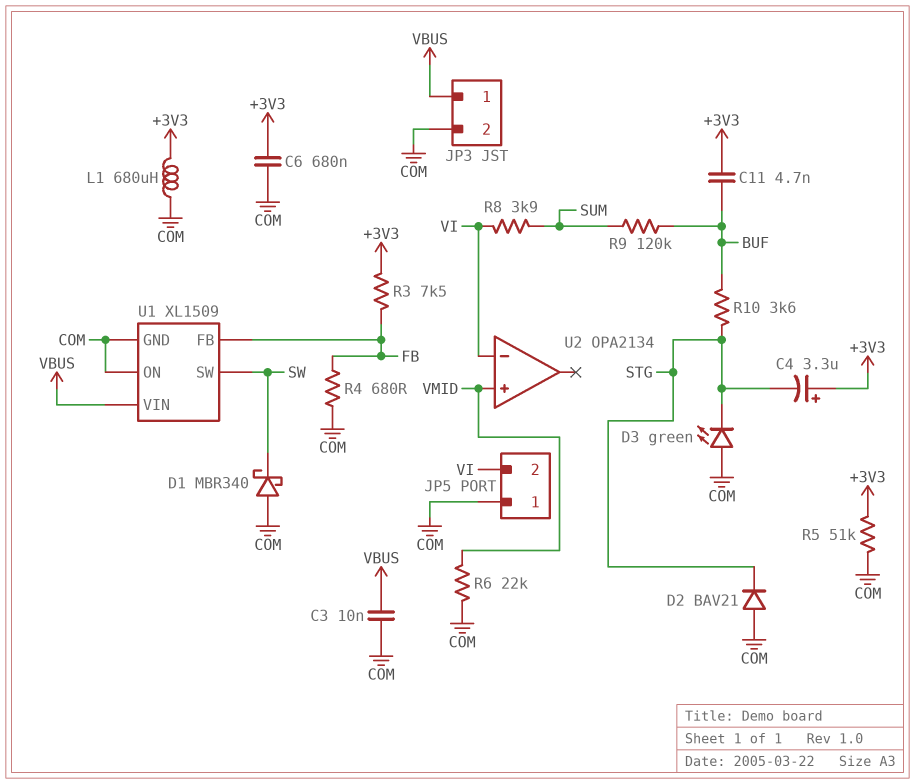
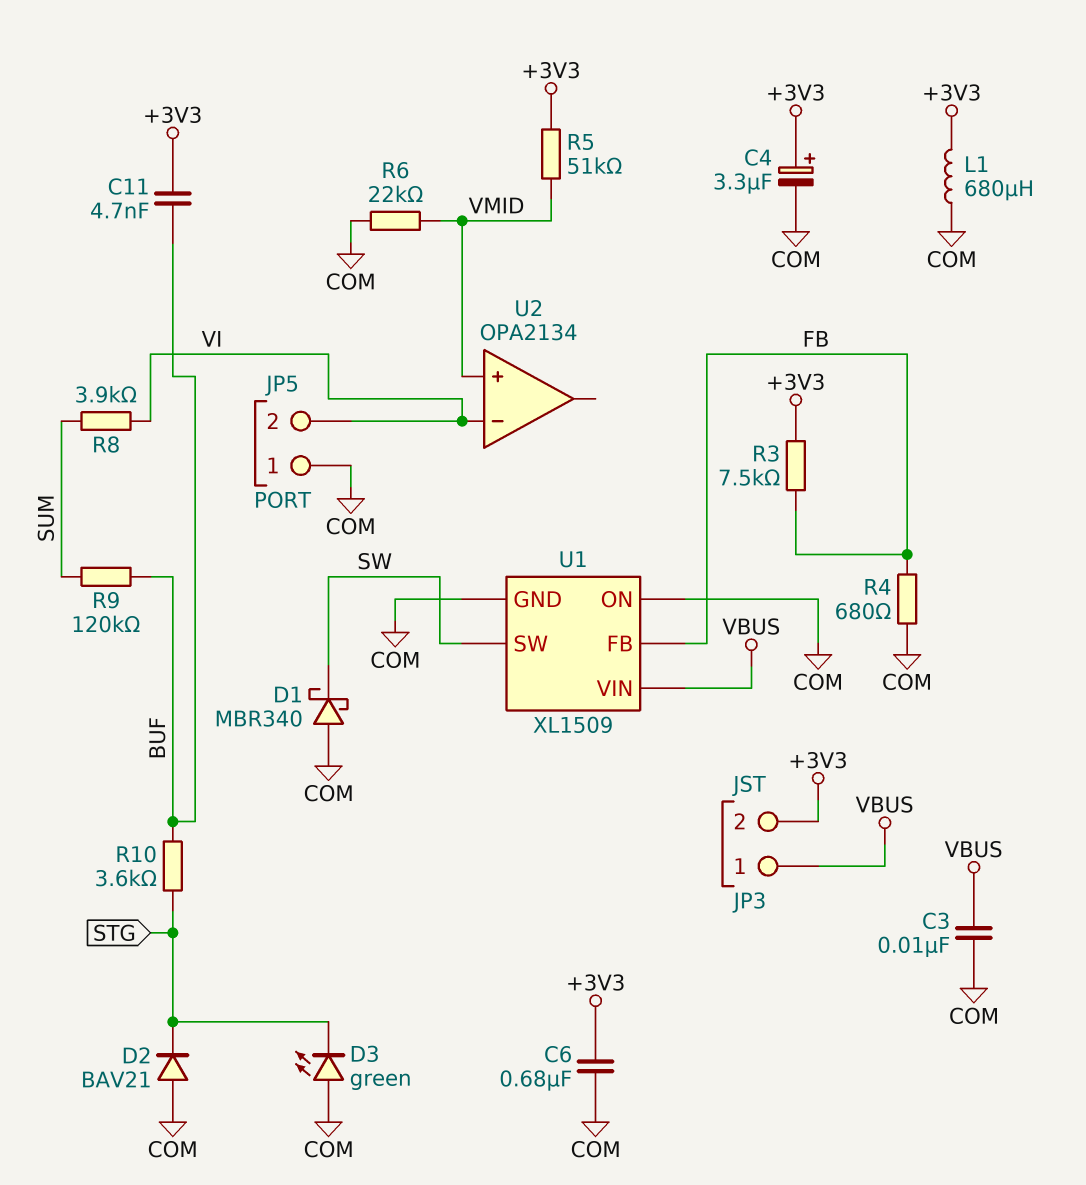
C4: 3.3uF (plus +3V3, minus STG) -> 3.3uF (plus +3V3, minus COM)
JP3 pin 2: COM -> +3V3
R5: 51k (+3V3, COM) -> 51k (+3V3, VMID)

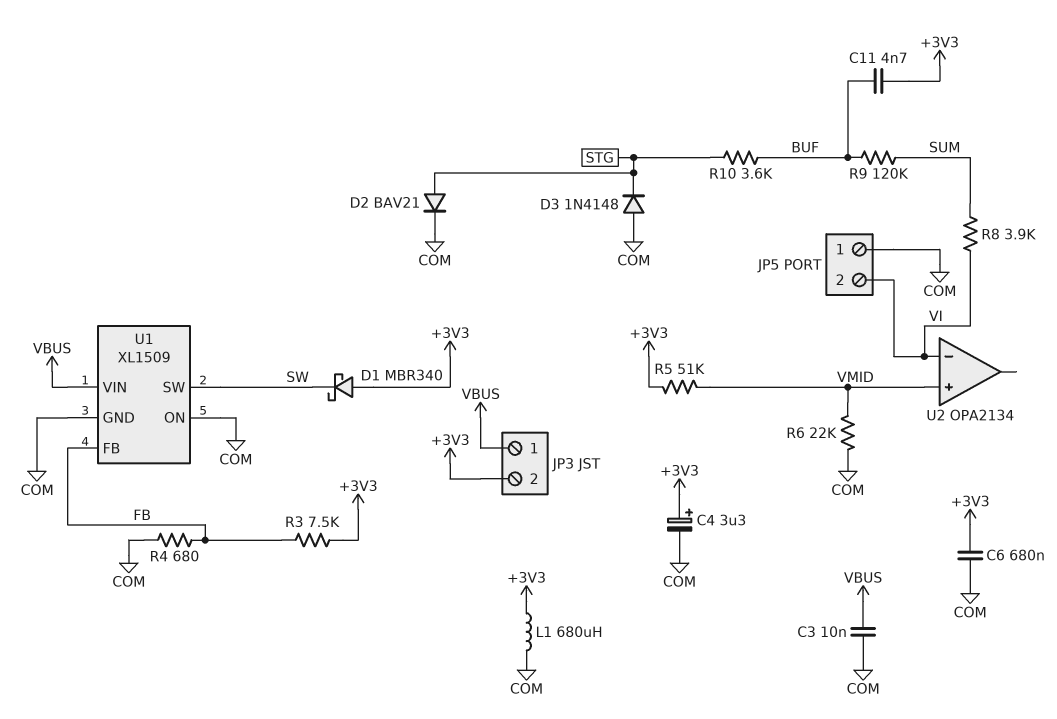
D1: schottky MBR340 (A COM, K SW) -> schottky MBR340 (A +3V3, K SW)
D2: diode BAV21 (A COM, K STG) -> diode BAV21 (A STG, K COM)
D3: LED green (A COM, K STG) -> diode 1N4148 (A COM, K STG)

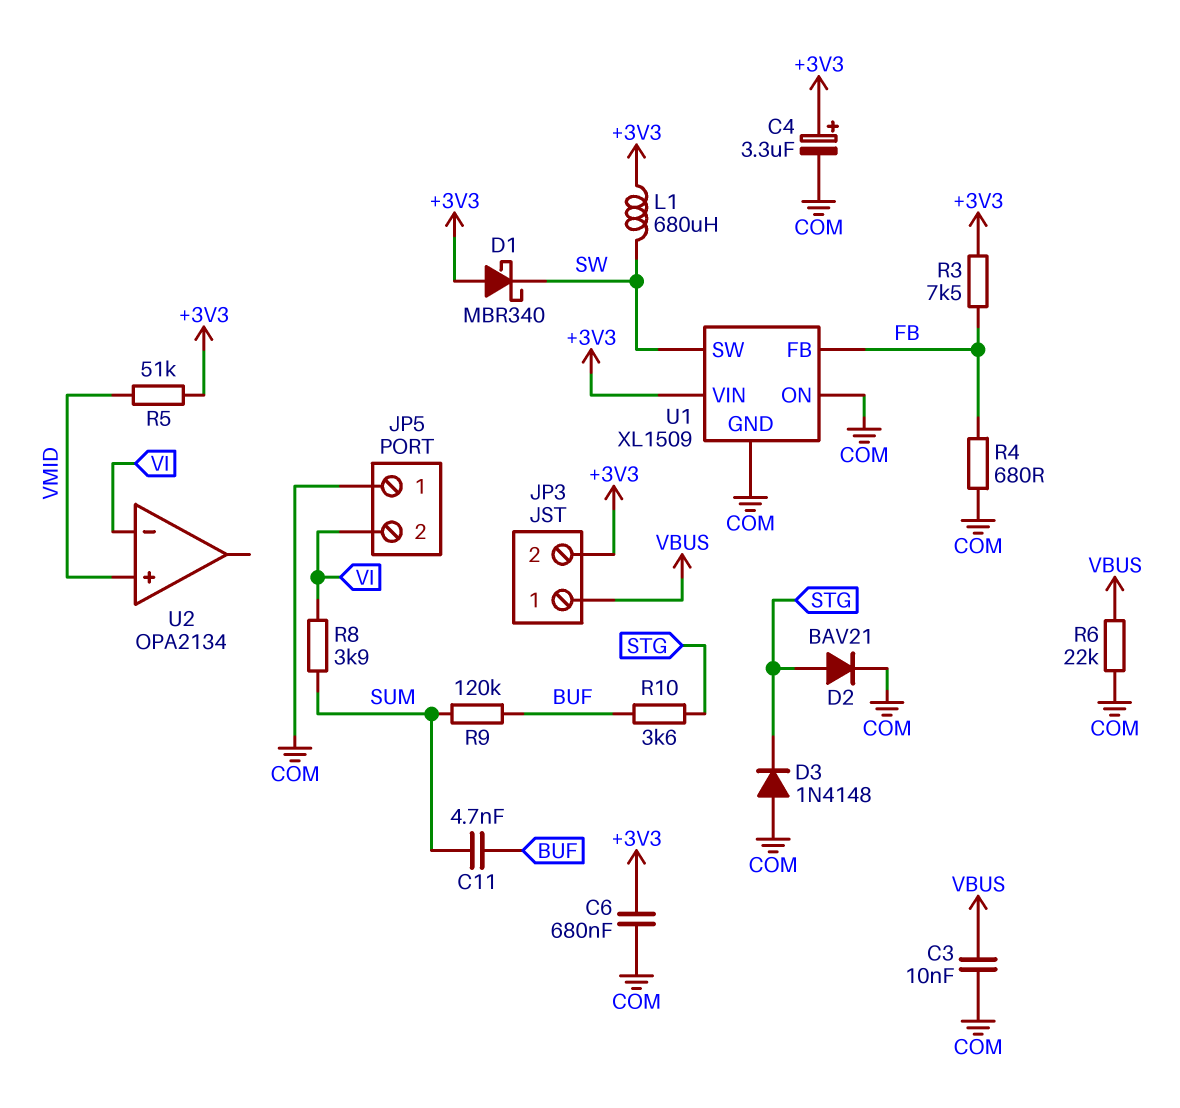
C11: 4.7nF (+3V3, BUF) -> 4.7nF (BUF, SUM)
L1: 680uH (+3V3, COM) -> 680uH (+3V3, SW)
R6: 22k (COM, VMID) -> 22k (COM, VBUS)
U1 pin VIN: VBUS -> +3V3

